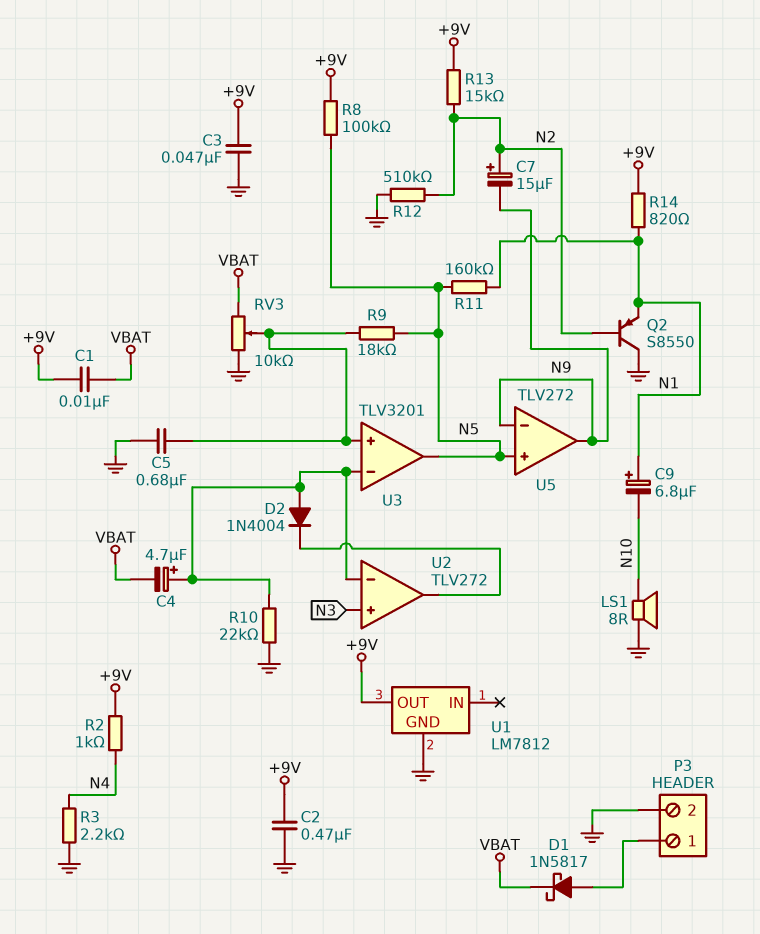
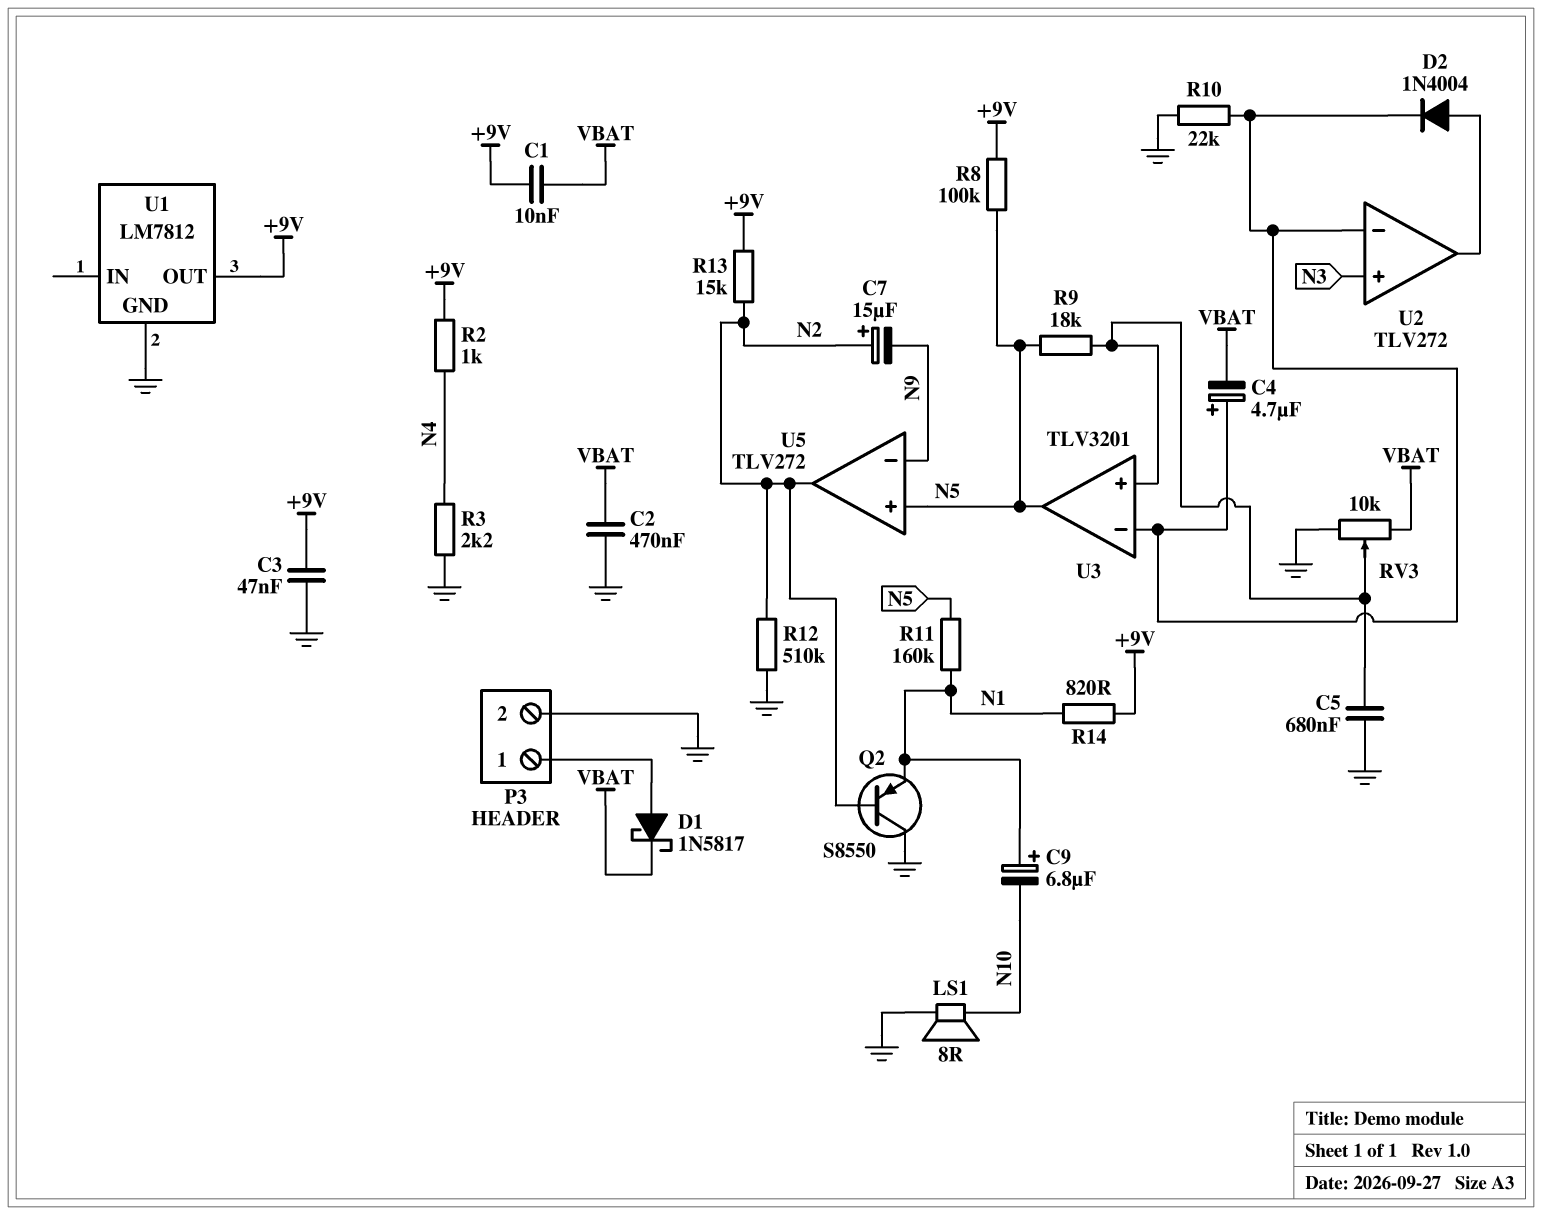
C2: 470nF (+9V, GND) -> 470nF (GND, VBAT)
D2: diode 1N4004 (A U2/in-, K U2/out) -> diode 1N4004 (A U2/out, K U2/in-)
U5 pin out: N9 -> N2

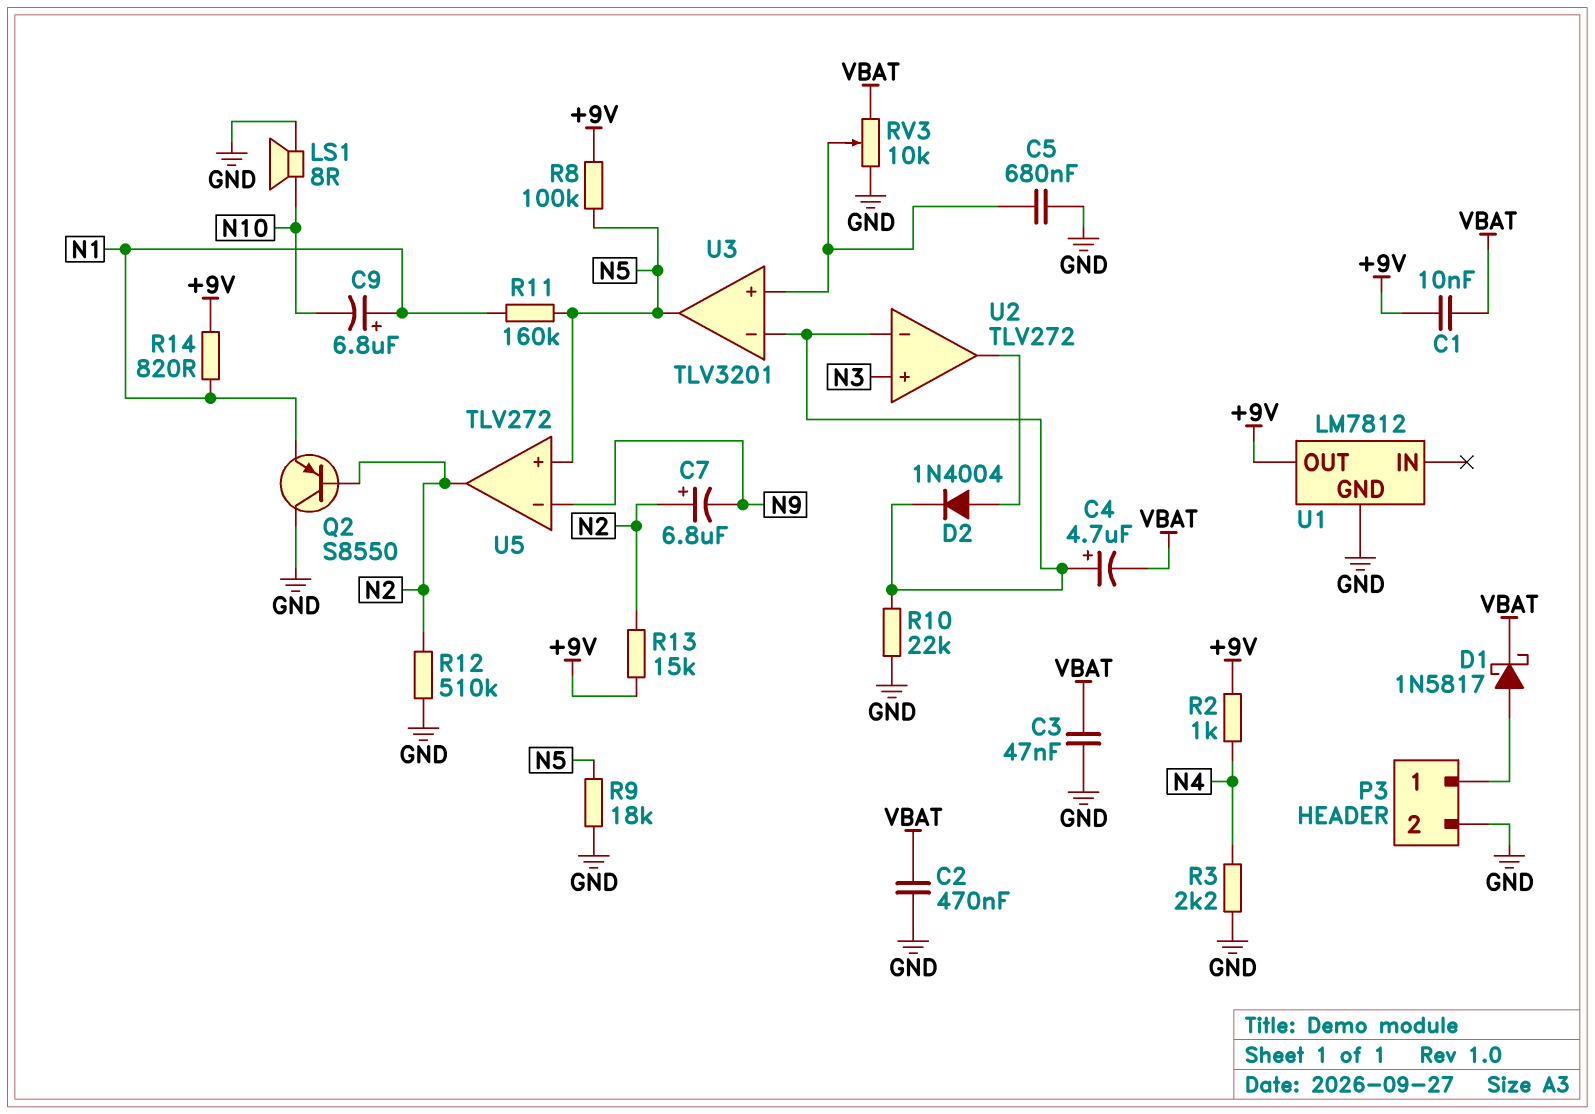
C3: 47nF (+9V, GND) -> 47nF (GND, VBAT)
C7: 15uF (plus N2, minus N9) -> 6.8uF (plus N2, minus N9)
R9: 18k (N5, U3/in+) -> 18k (GND, N5)

